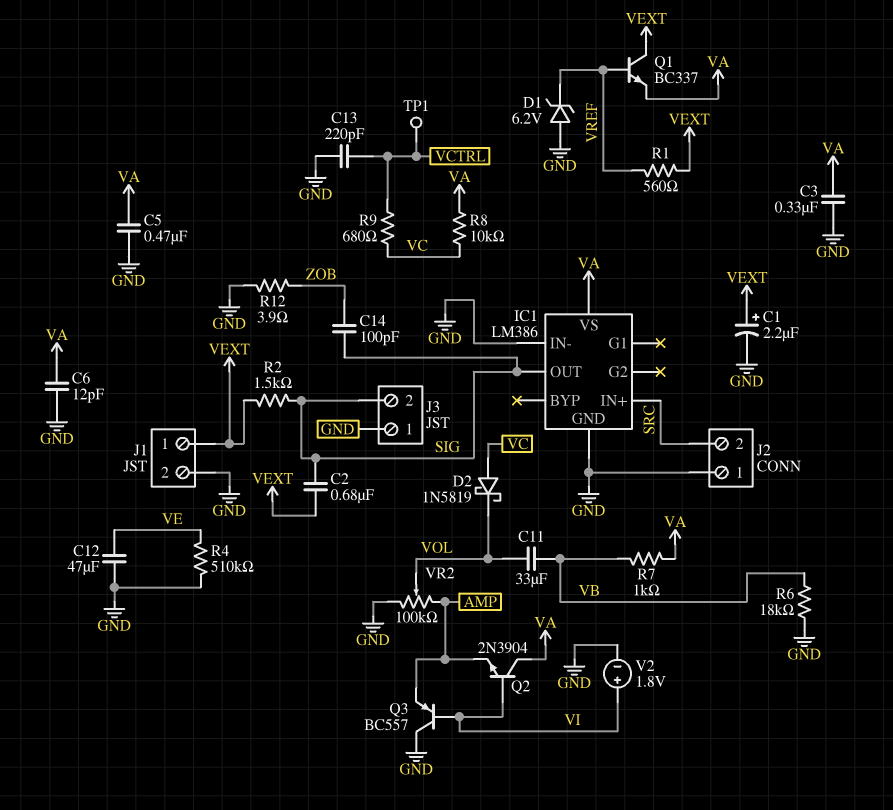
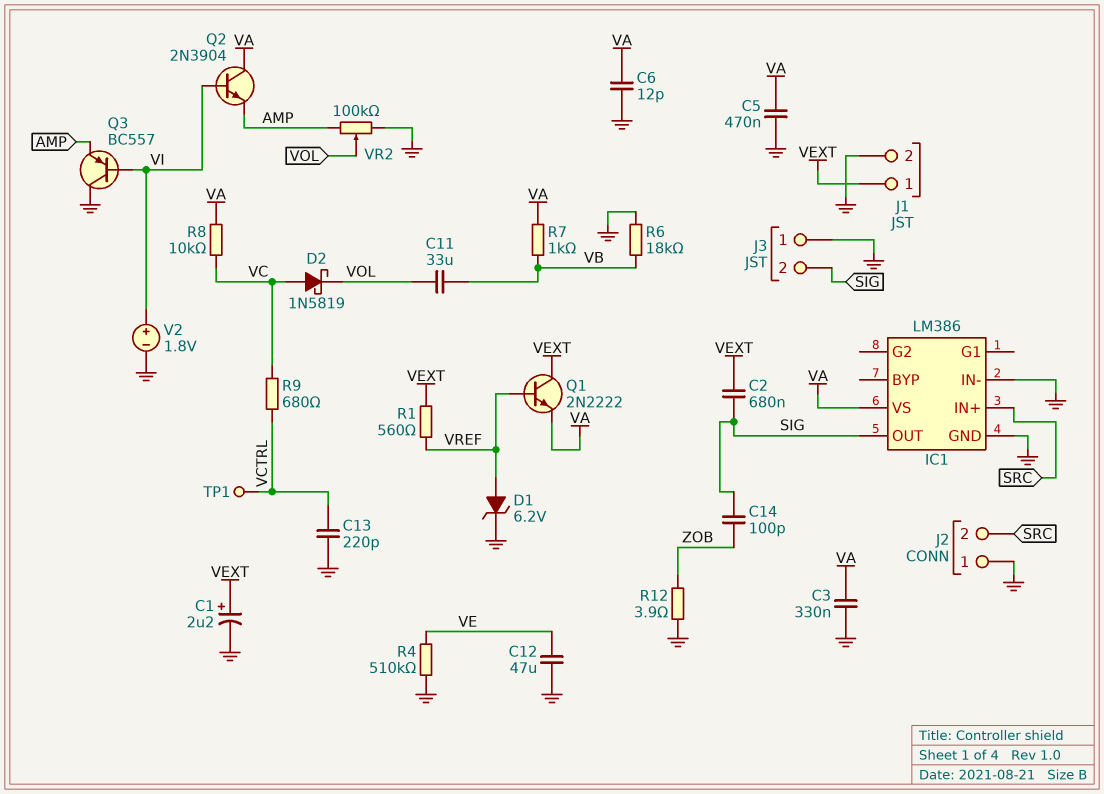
D1: zener 6.2V (A GND, K VREF) -> zener 6.2V (A VREF, K GND)
Q1: NPN BC337 (B VREF, C VEXT, E VA) -> NPN 2N2222 (B VREF, C VEXT, E VA)
R2: 1.5k (SIG, VEXT) -> none

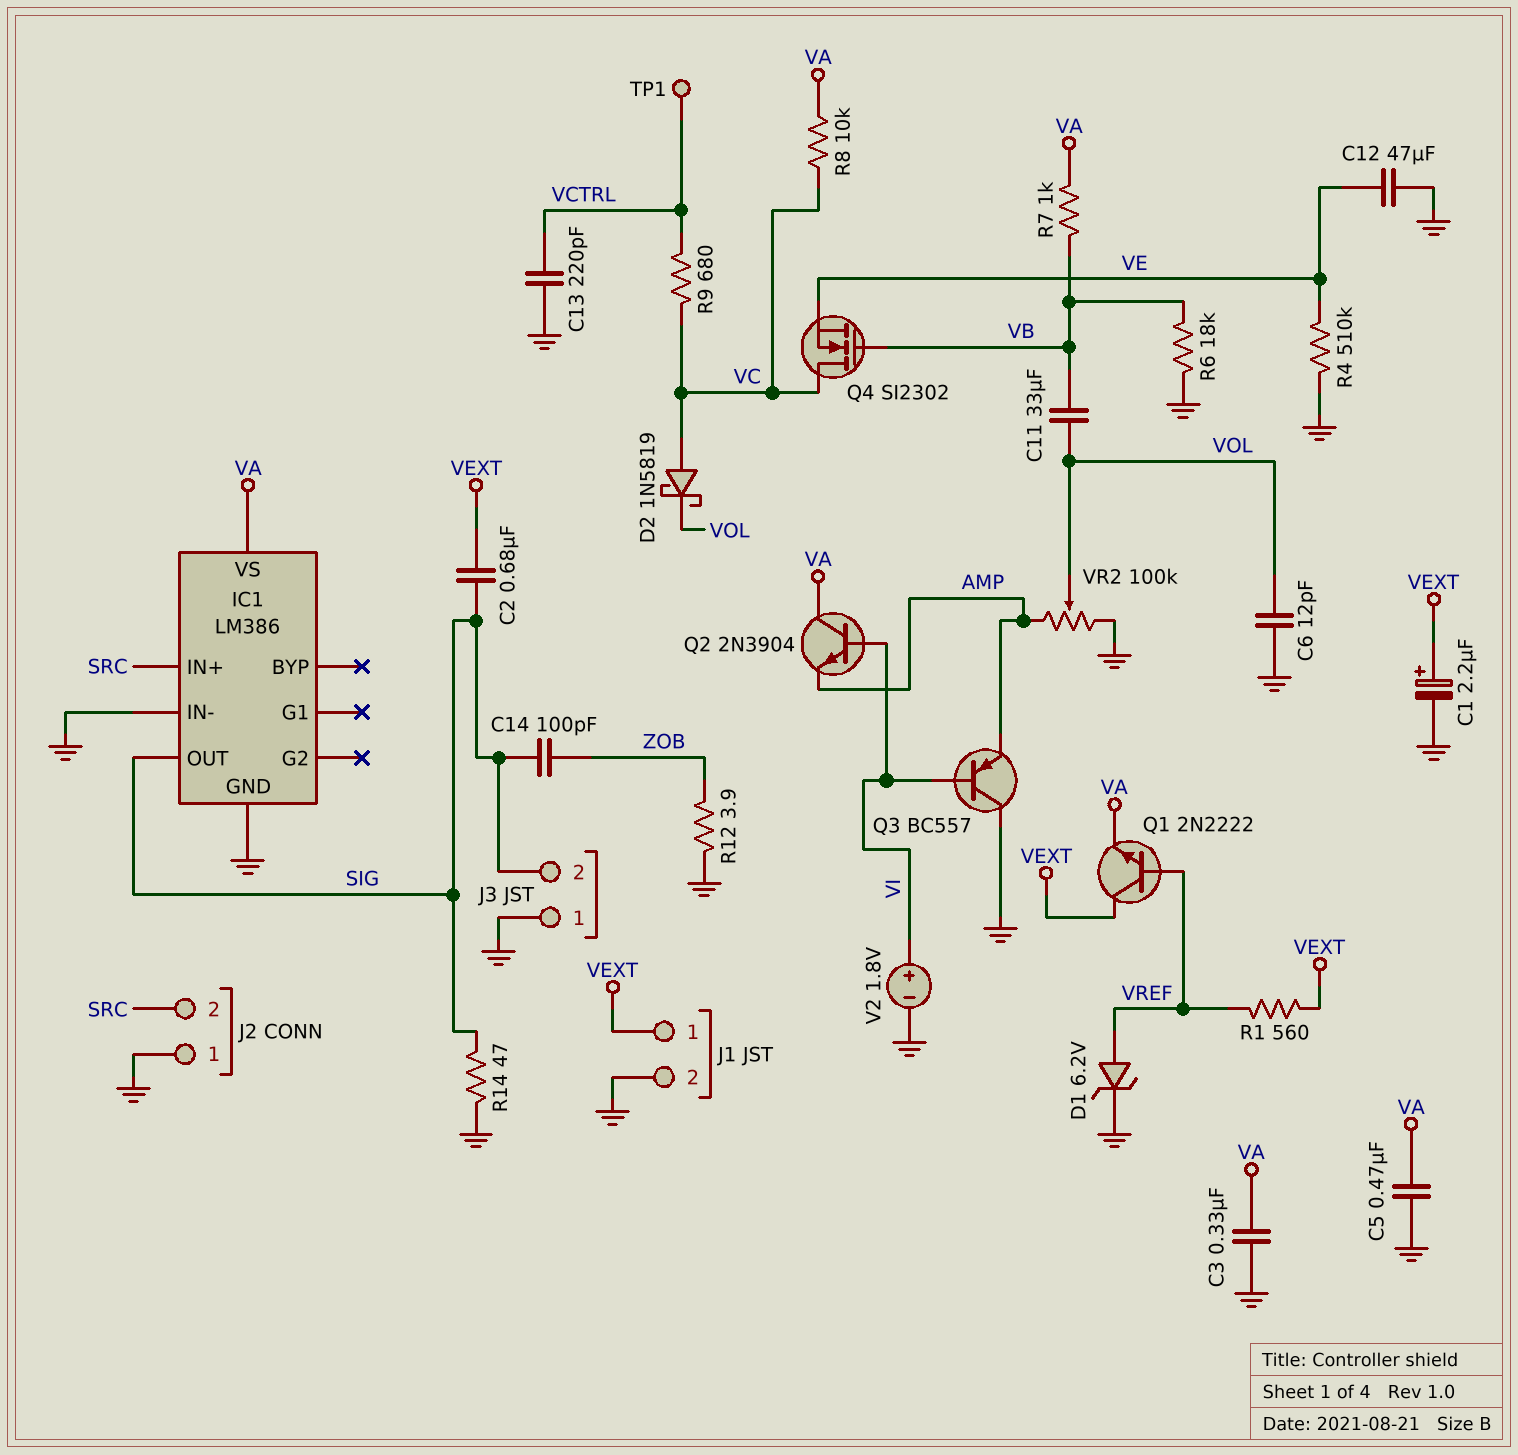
C6: 12pF (GND, VA) -> 12pF (GND, VOL)
Q4: none -> NMOS SI2302 (G VB, D VC, S VE)
R14: none -> 47 (GND, SIG)

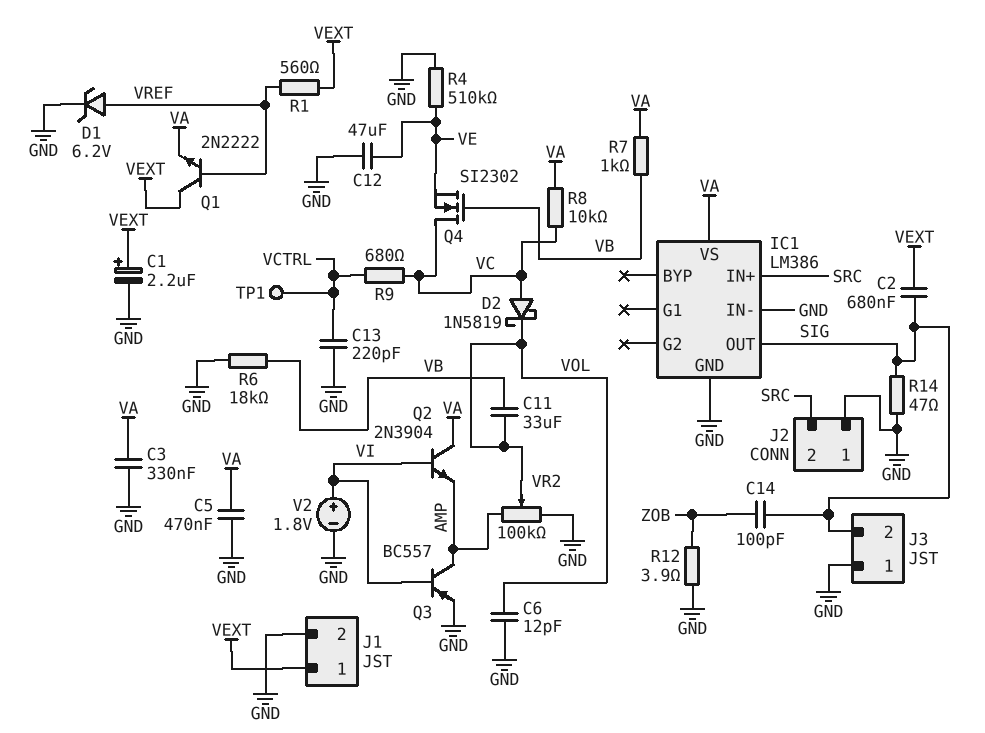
Q3: PNP BC557 (B VI, C GND, E AMP) -> PNP BC557 (B VI, C AMP, E GND)

